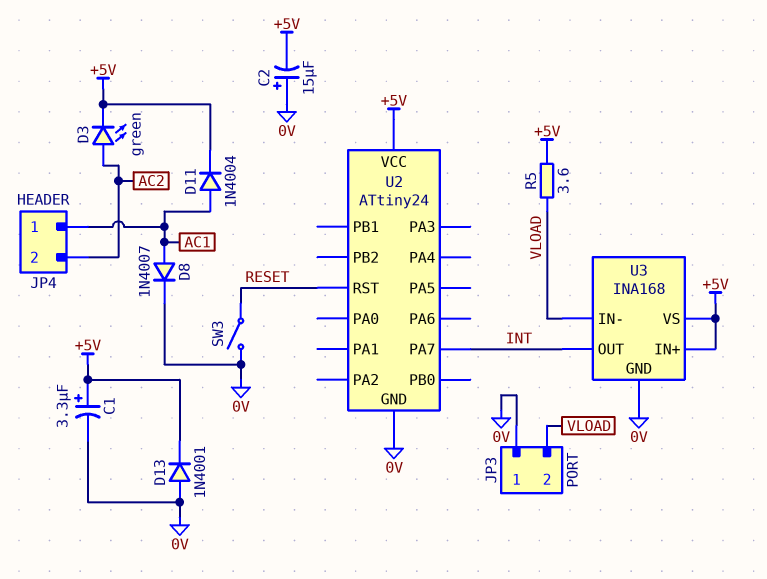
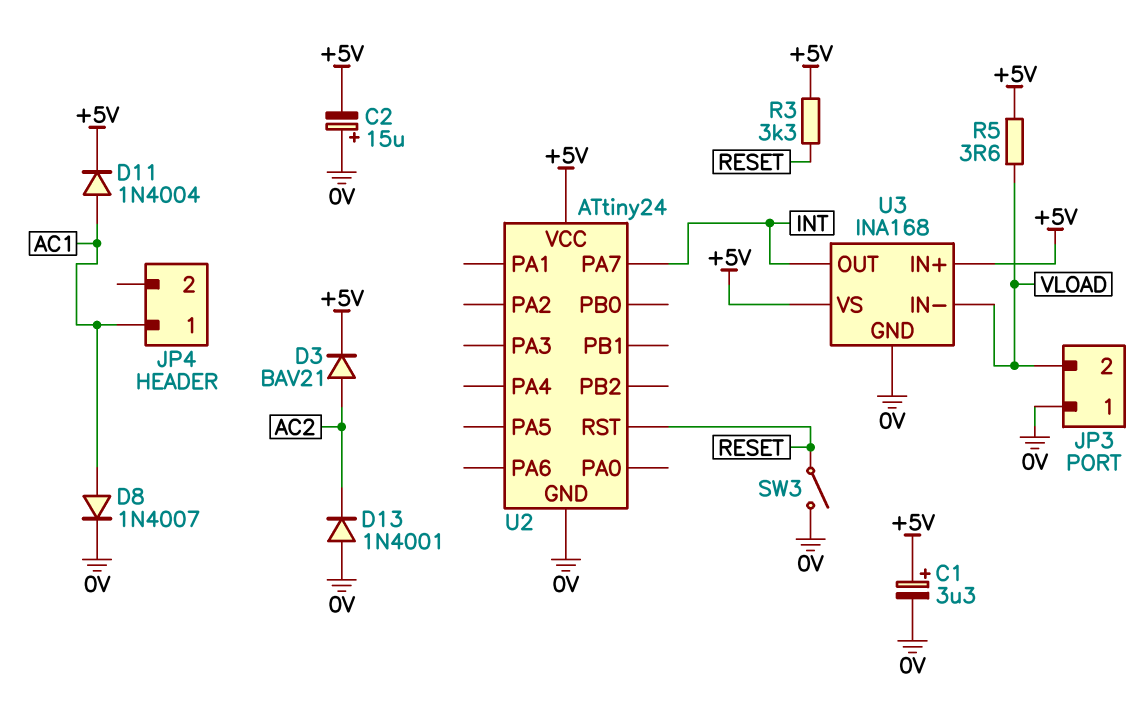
D3: LED green (A AC2, K +5V) -> diode BAV21 (A AC2, K +5V)
D13: diode 1N4001 (A 0V, K +5V) -> diode 1N4001 (A 0V, K AC2)
JP4 pin 2: AC2 -> none
R3: none -> 3.3k (+5V, RESET)

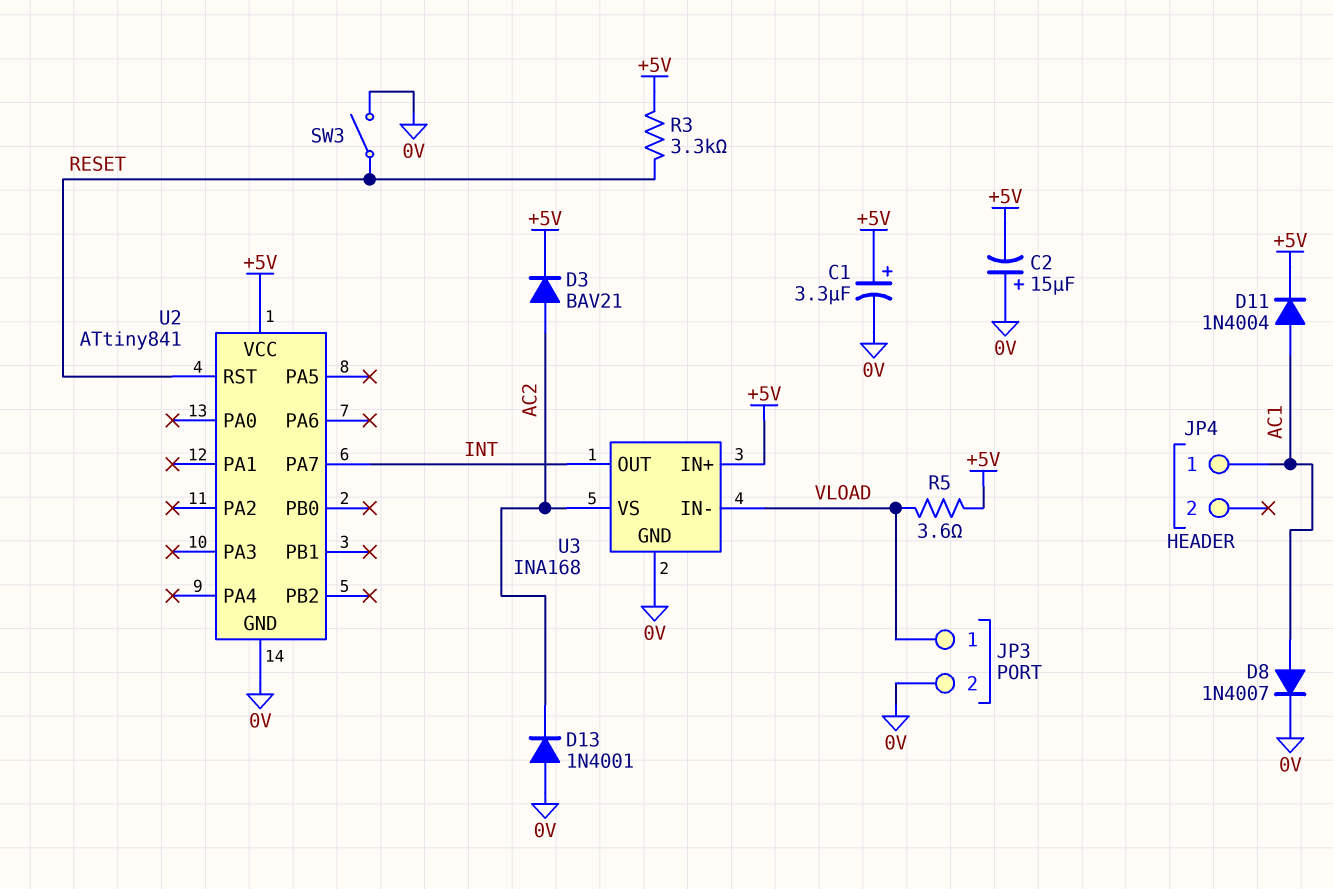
JP3 pin 1: 0V -> VLOAD
JP3 pin 2: VLOAD -> 0V
U2: ATtiny24 -> ATtiny841
U3 pin VS: +5V -> AC2

